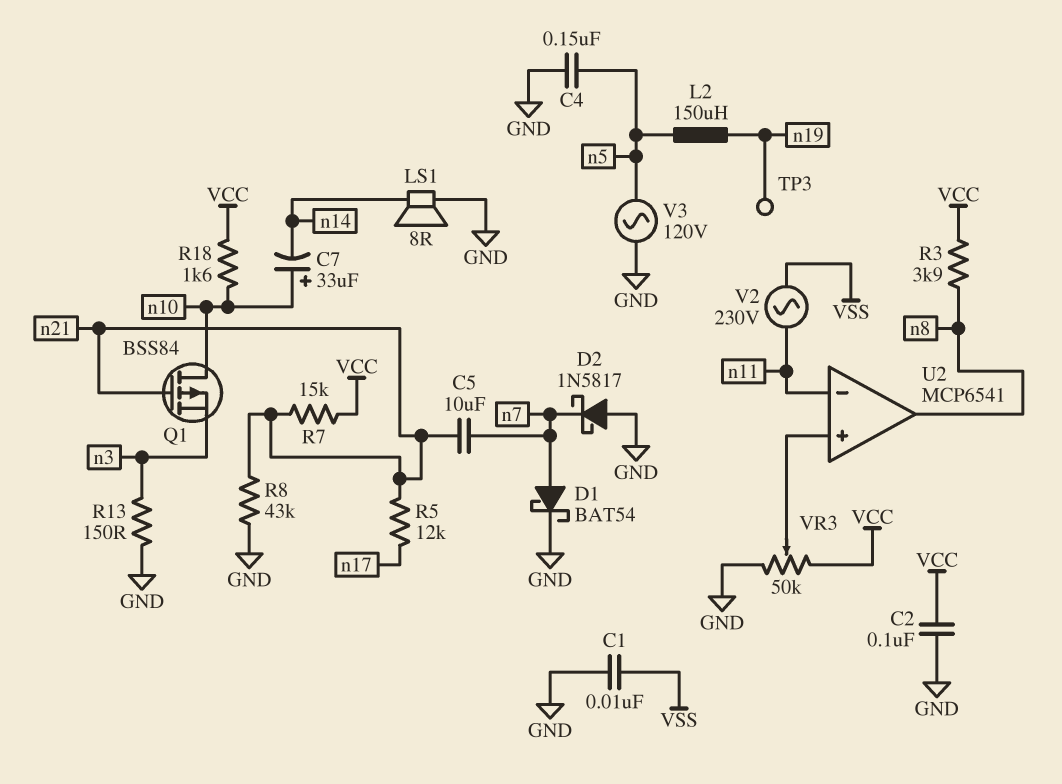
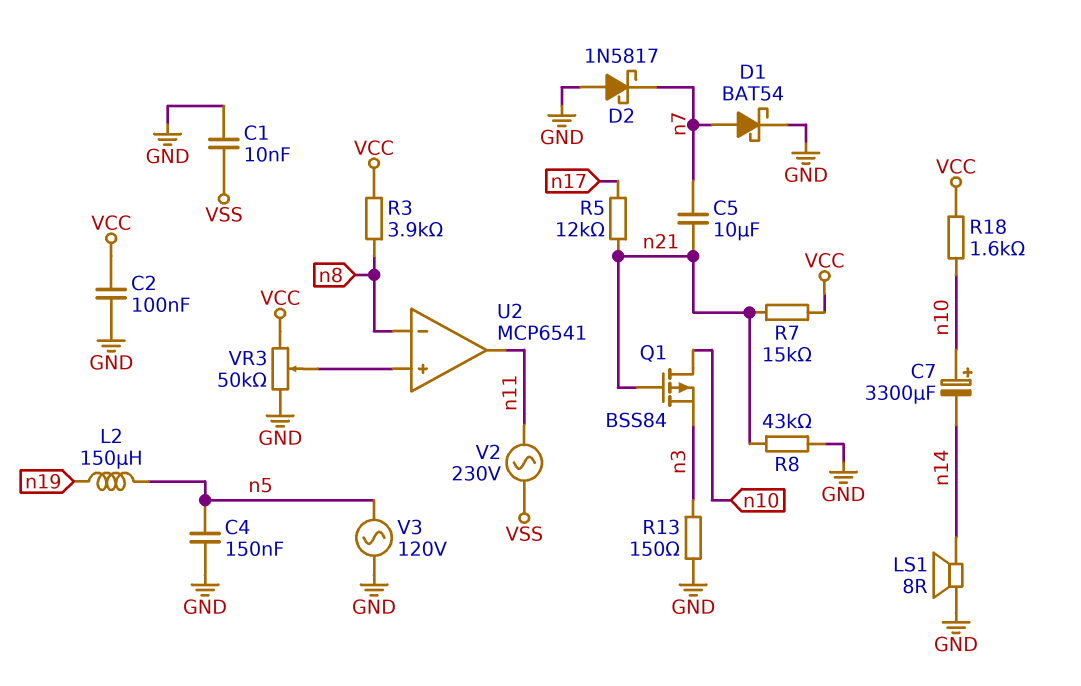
C7: 33uF (plus n10, minus n14) -> 3300uF (plus n10, minus n14)
TP3: test point (n19) -> none
U2 pin in-: n11 -> n8
U2 pin out: n8 -> n11

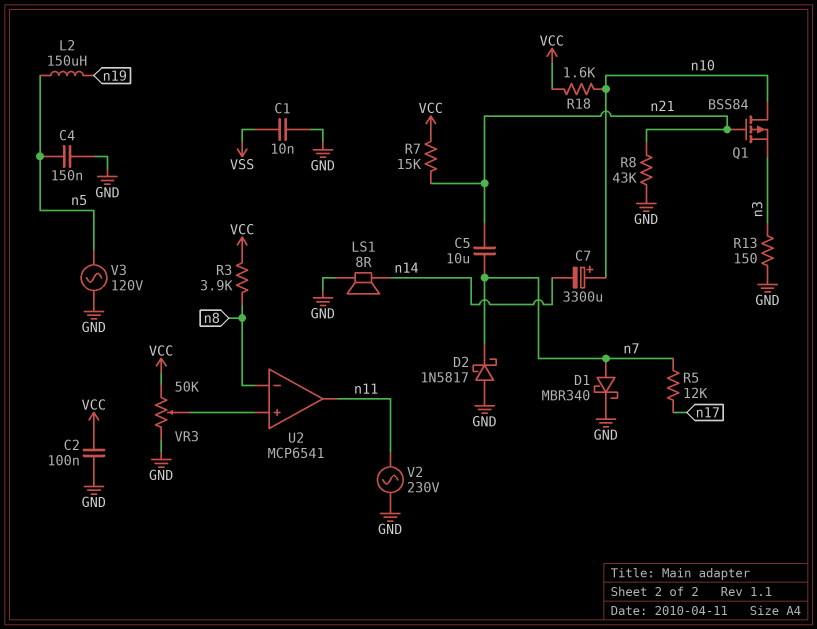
D1: schottky BAT54 (A n7, K GND) -> schottky MBR340 (A n7, K GND)
R5: 12k (n17, n21) -> 12k (n7, n17)
V2: AC 230V (VSS, n11) -> AC 230V (GND, n11)

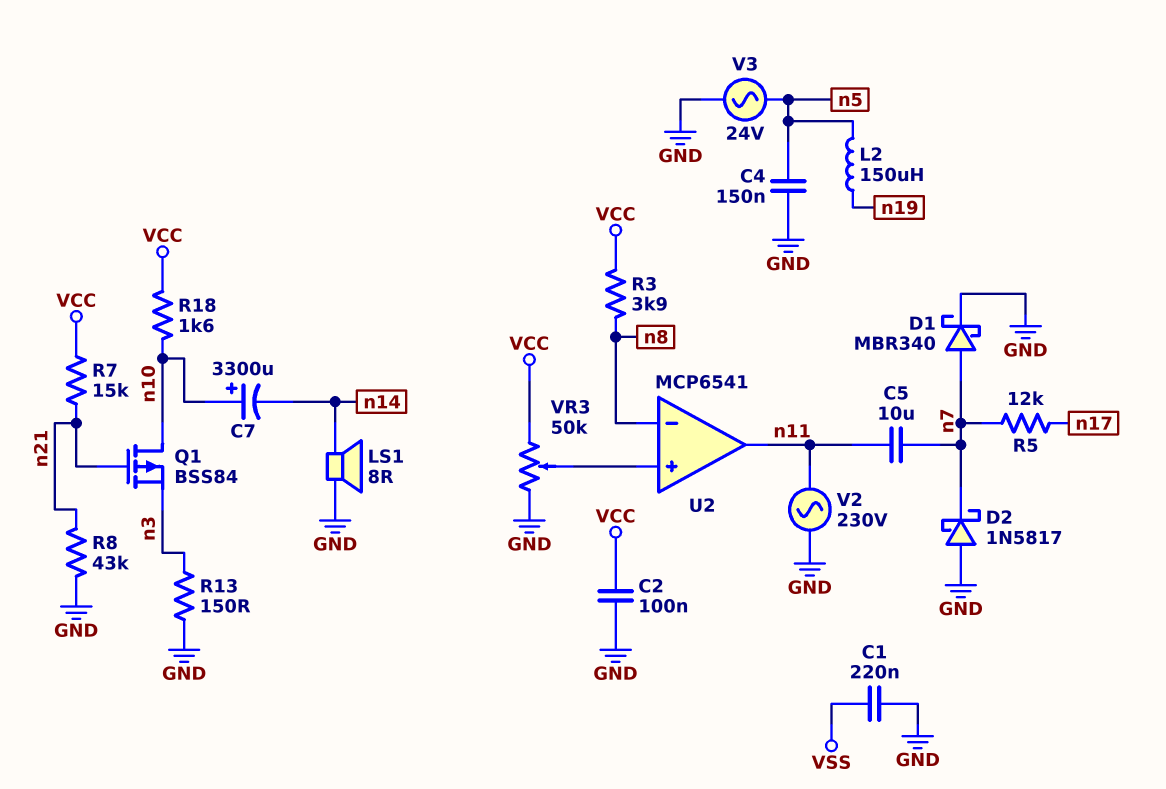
C1: 10nF (GND, VSS) -> 220nF (GND, VSS)
C5: 10uF (n7, n21) -> 10uF (n7, n11)
V3: AC 120V (GND, n5) -> AC 24V (GND, n5)

